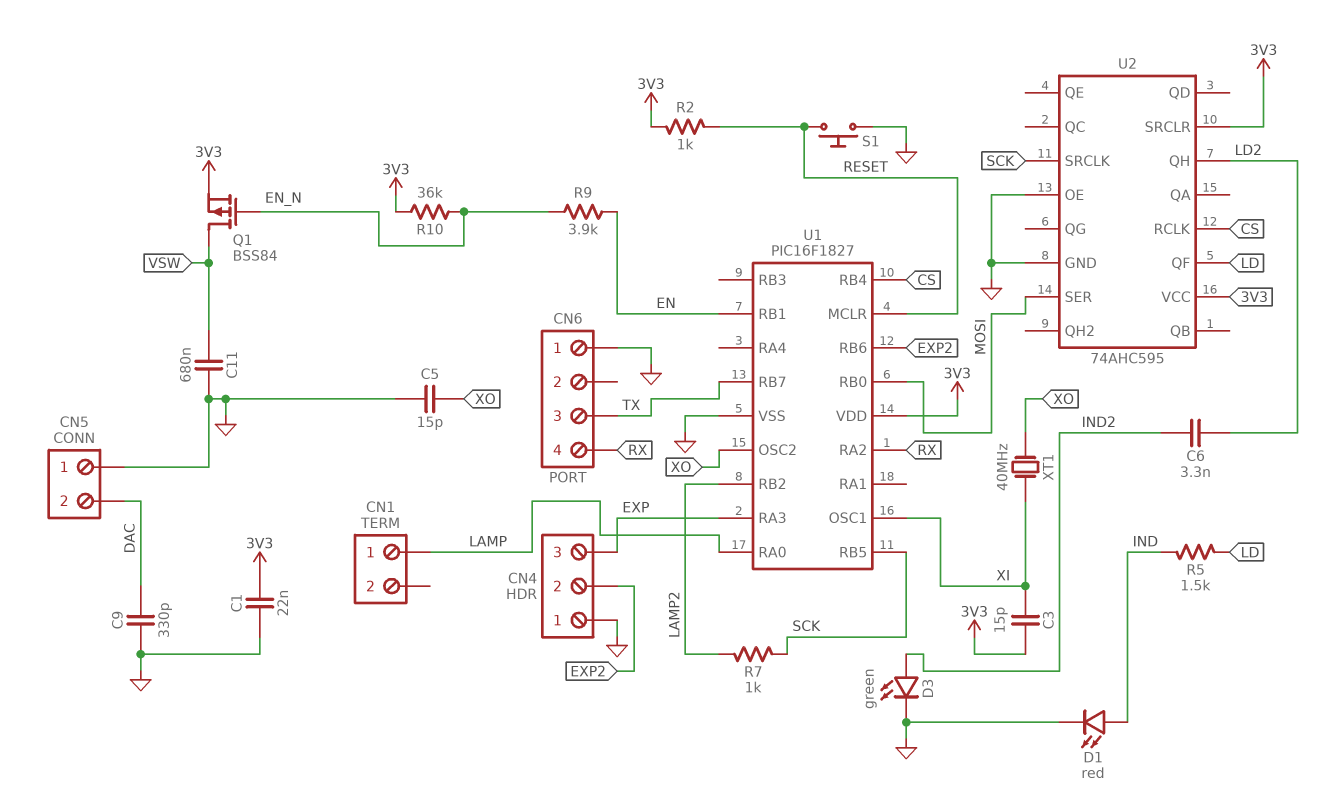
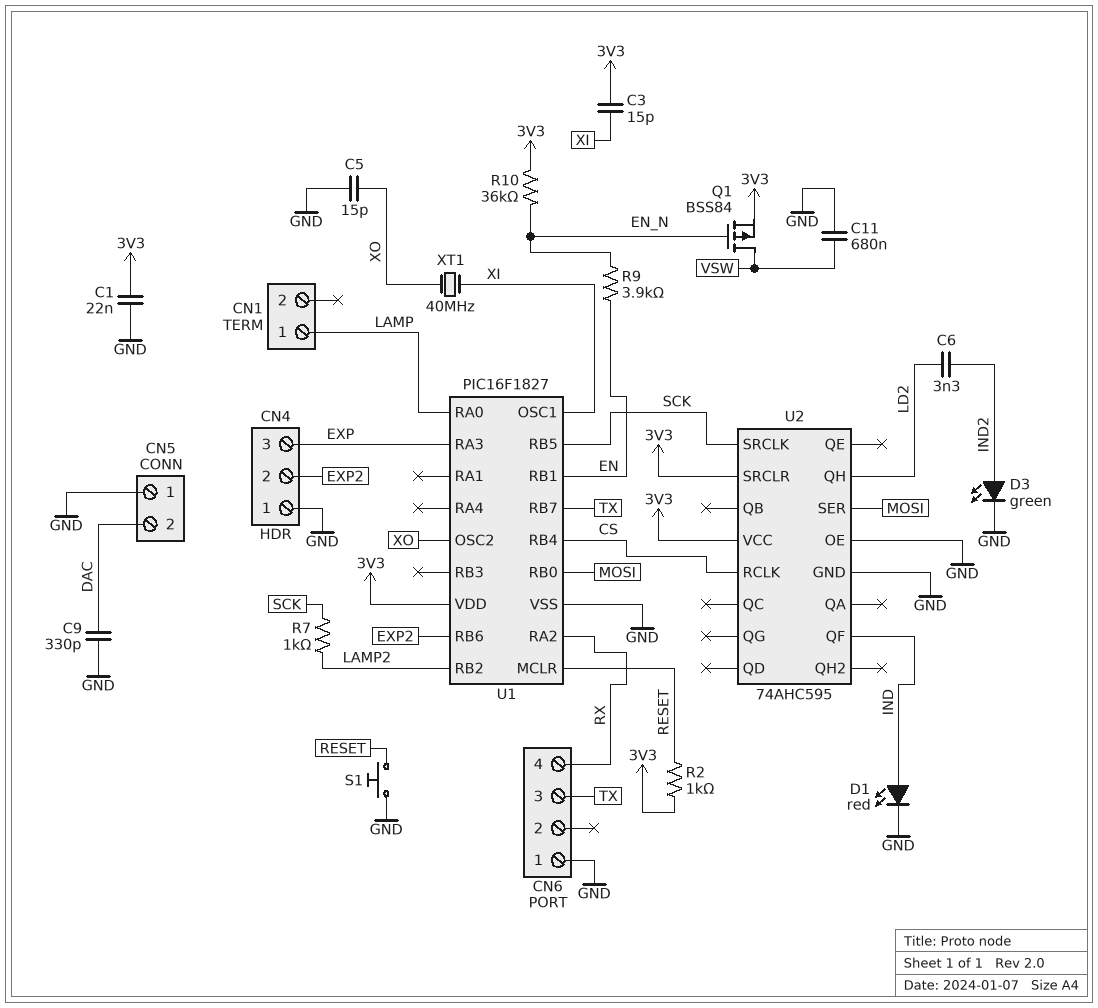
R5: 1.5k (IND, LD) -> none
U2 pin QF: LD -> IND

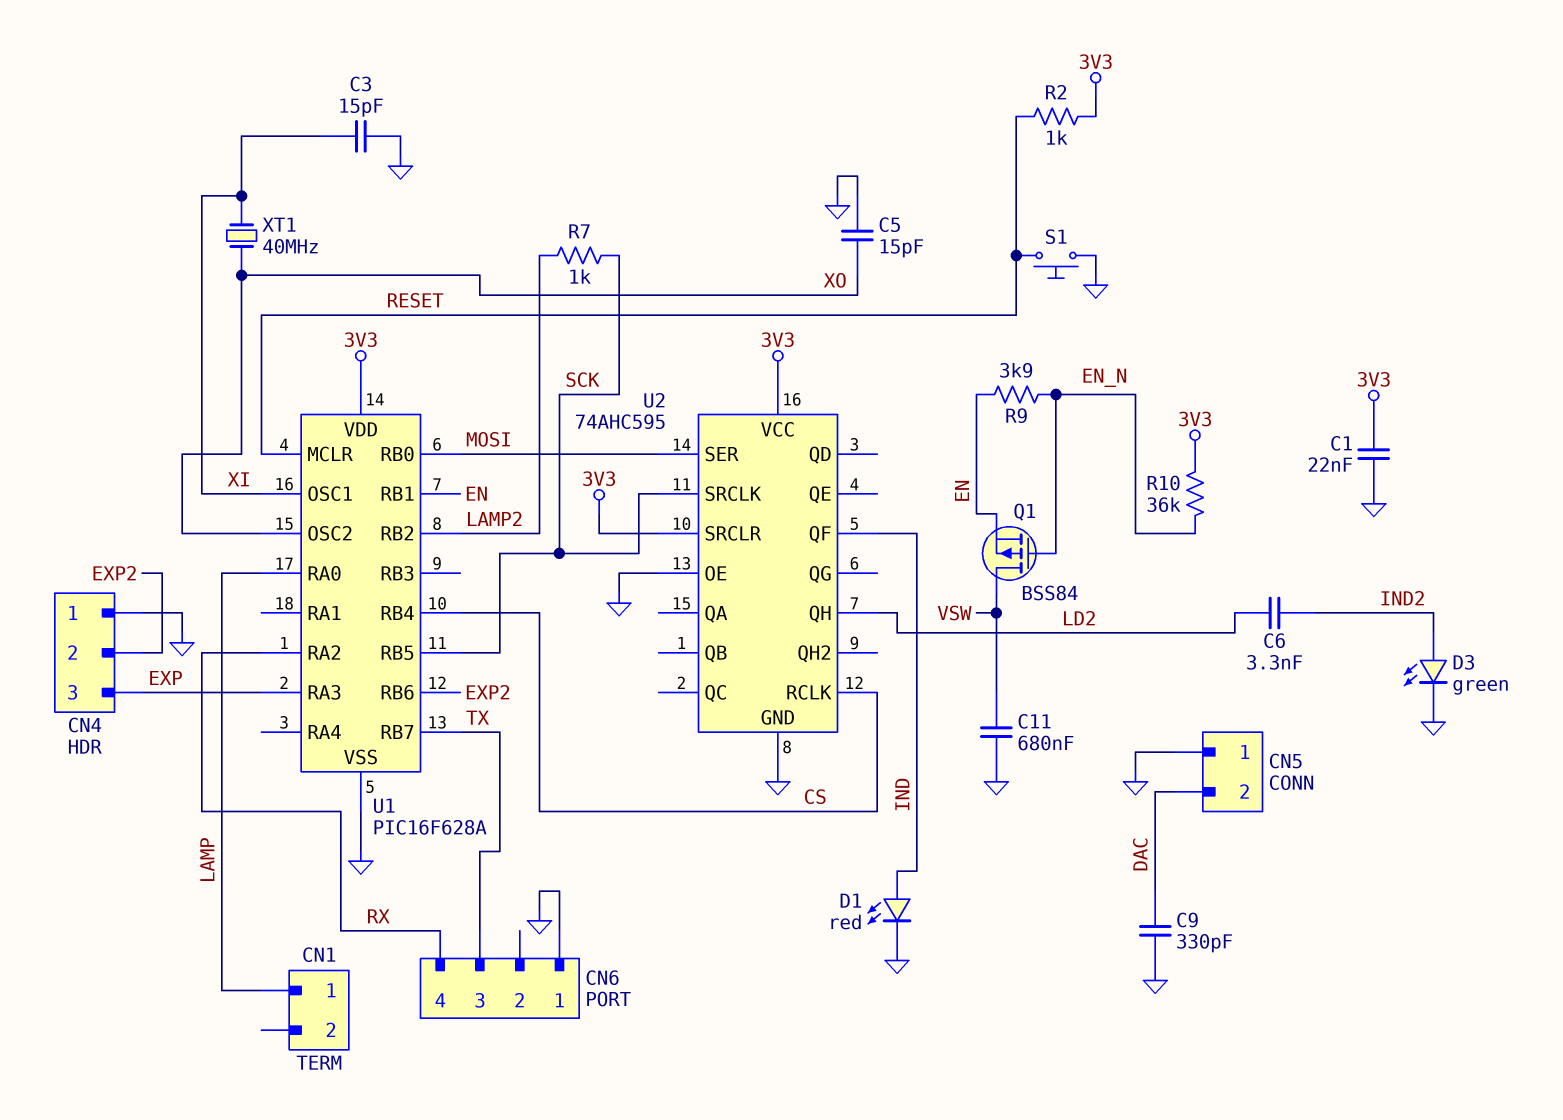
C3: 15pF (3V3, XI) -> 15pF (GND, XI)
Q1: PMOS BSS84 (G EN_N, D VSW, S 3V3) -> PMOS BSS84 (G EN_N, D VSW, S EN)
U1: PIC16F1827 -> PIC16F628A

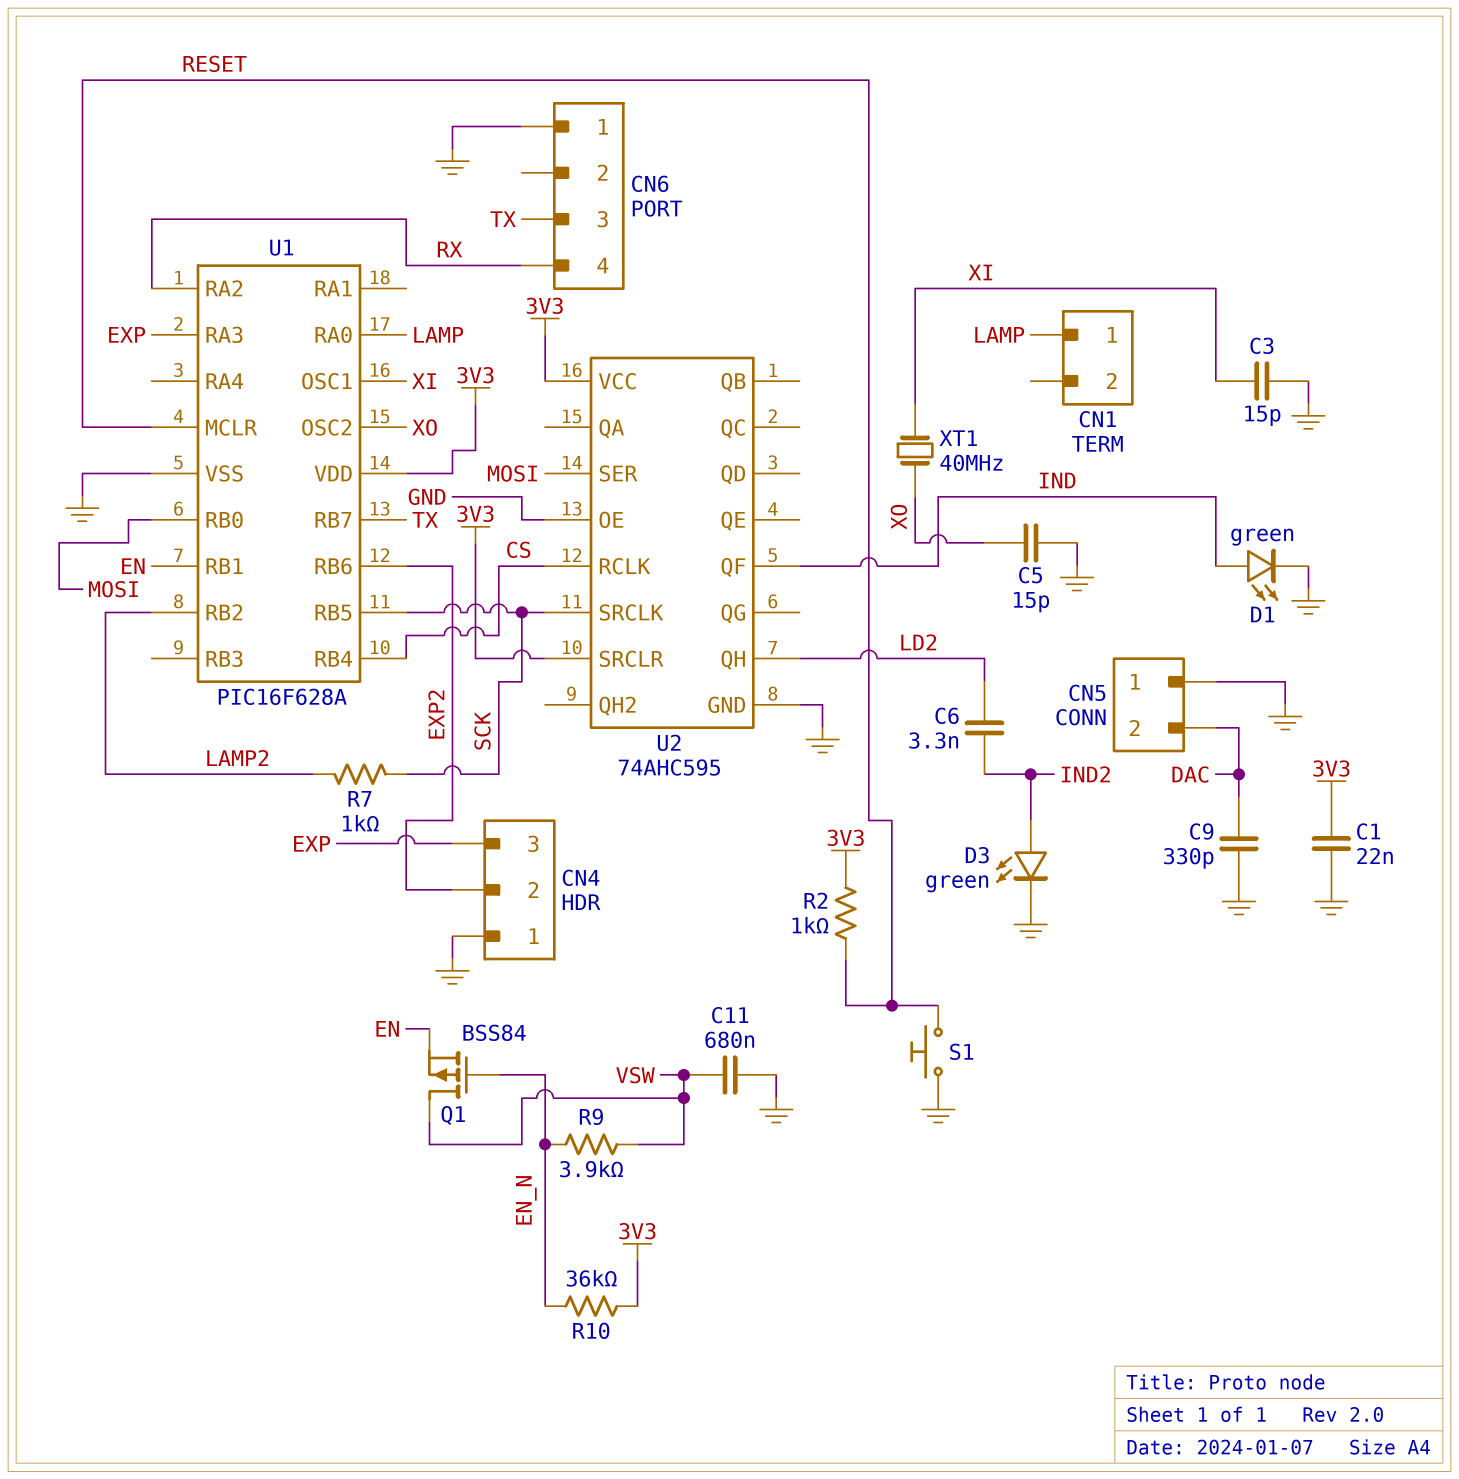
D1: LED red (A IND, K GND) -> LED green (A IND, K GND)
R9: 3.9k (EN, EN_N) -> 3.9k (EN_N, VSW)

